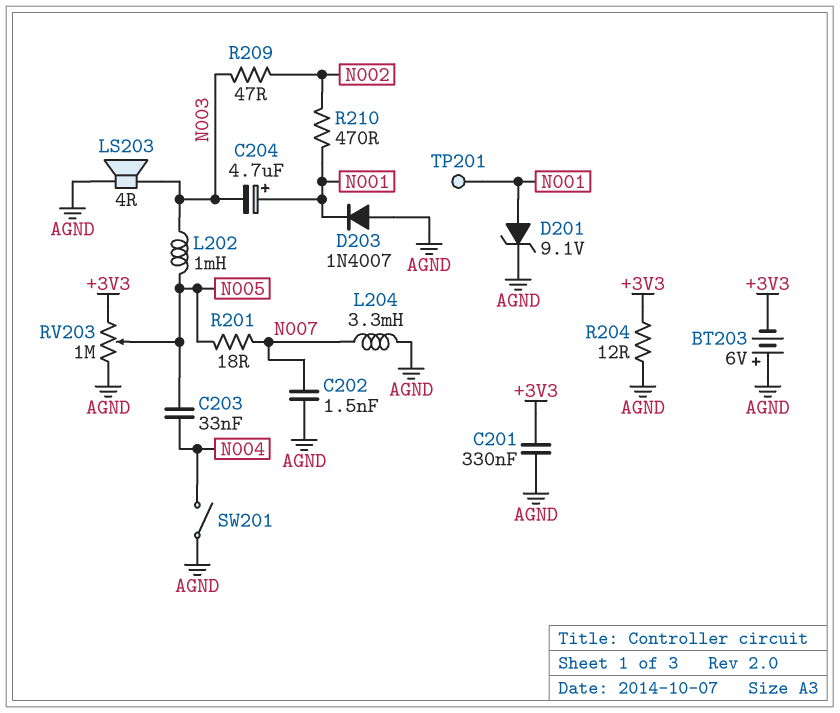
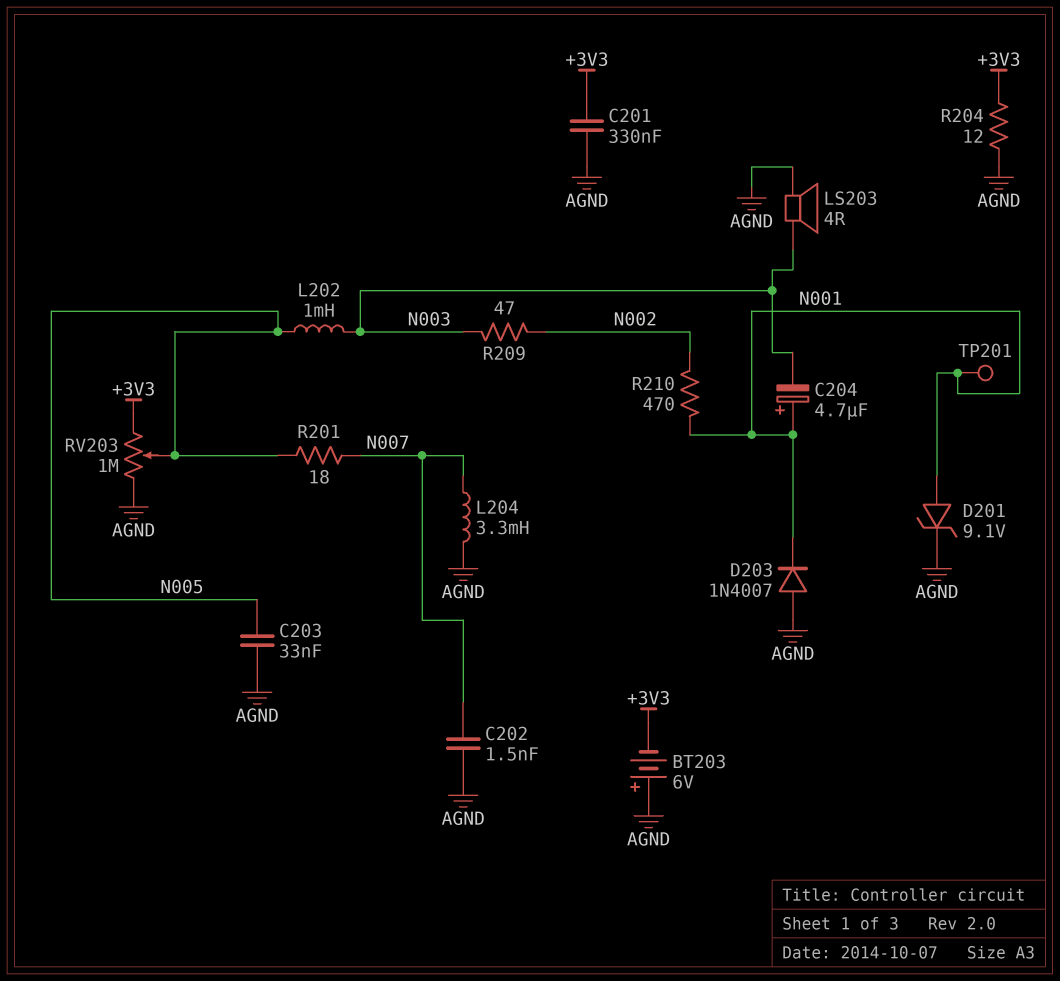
C203: 33nF (N004, N005) -> 33nF (AGND, N005)
SW201: switch (AGND, N004) -> none

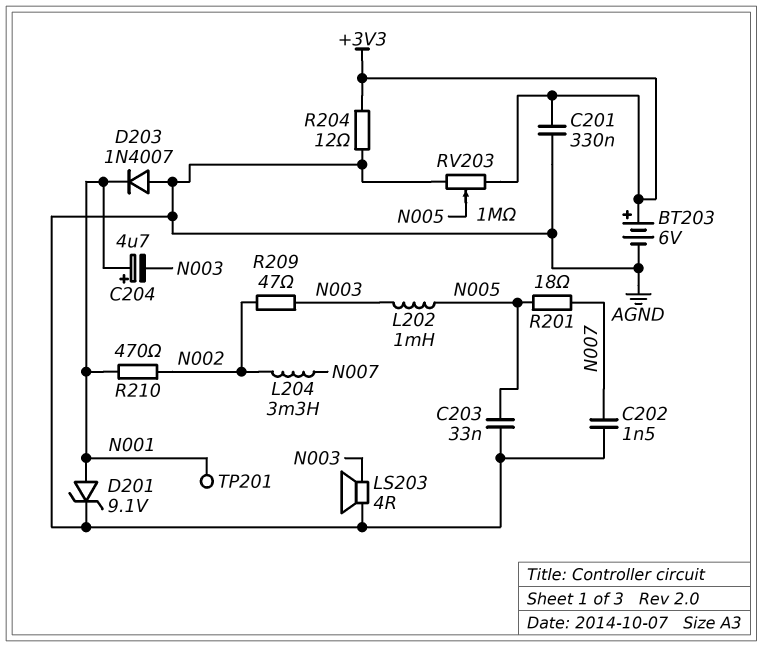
BT203: 6V (plus AGND, minus +3V3) -> 6V (plus +3V3, minus AGND)
L204: 3.3mH (AGND, N007) -> 3.3mH (N002, N007)

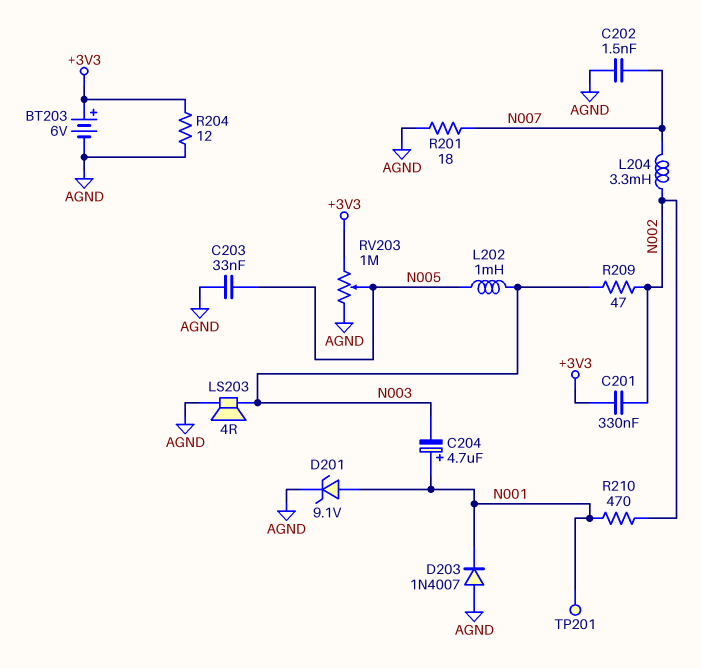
C201: 330nF (+3V3, AGND) -> 330nF (+3V3, N002)
R201: 18 (N005, N007) -> 18 (AGND, N007)

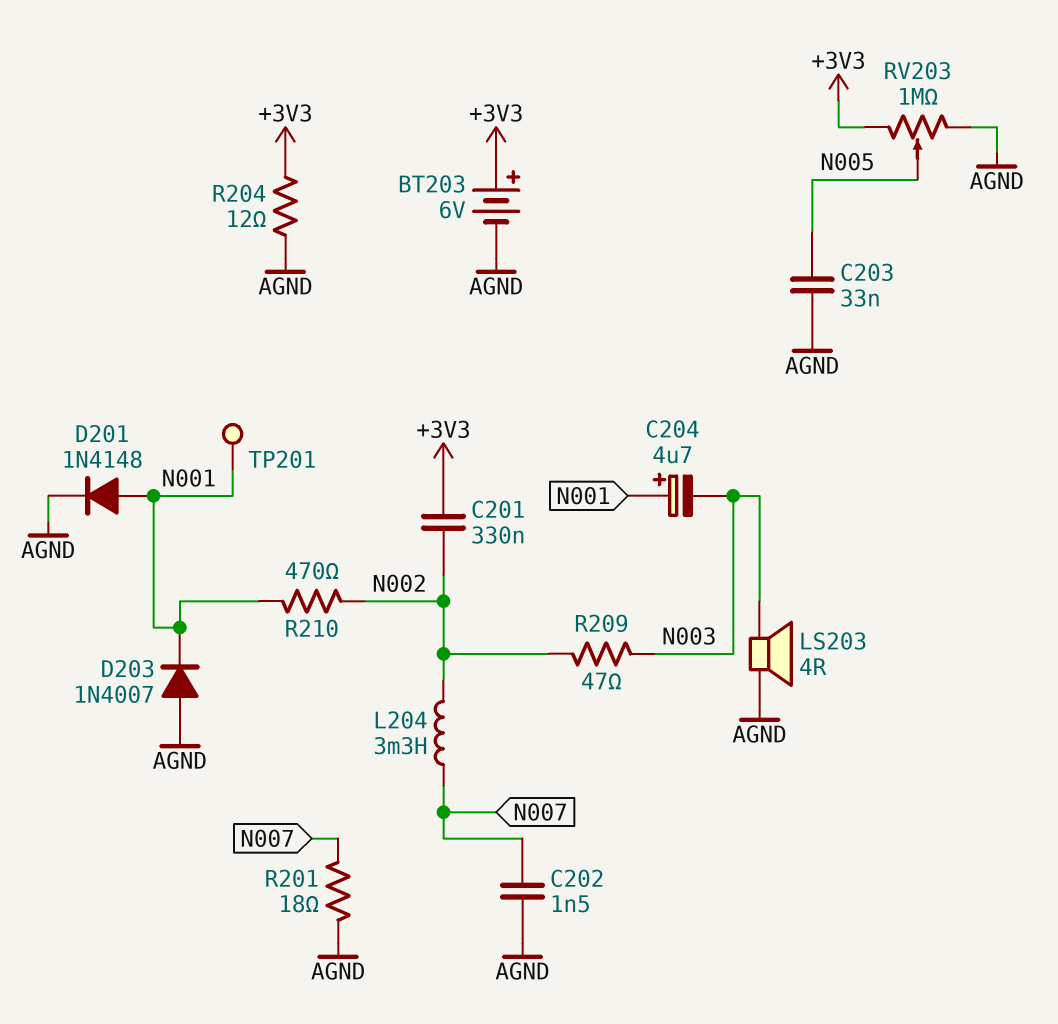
D201: zener 9.1V (A N001, K AGND) -> diode 1N4148 (A N001, K AGND)
L202: 1mH (N003, N005) -> none

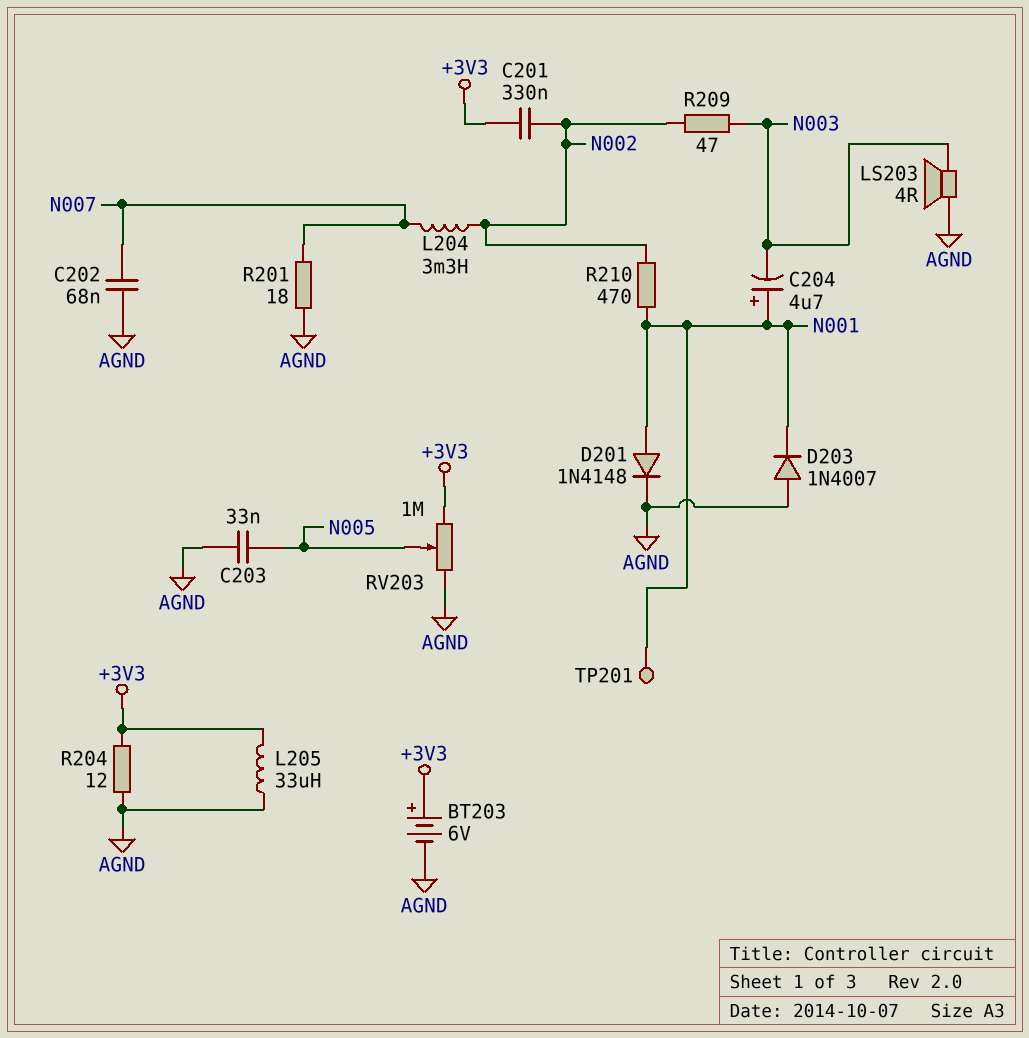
C202: 1.5nF (AGND, N007) -> 68nF (AGND, N007)
L205: none -> 33uH (+3V3, AGND)

